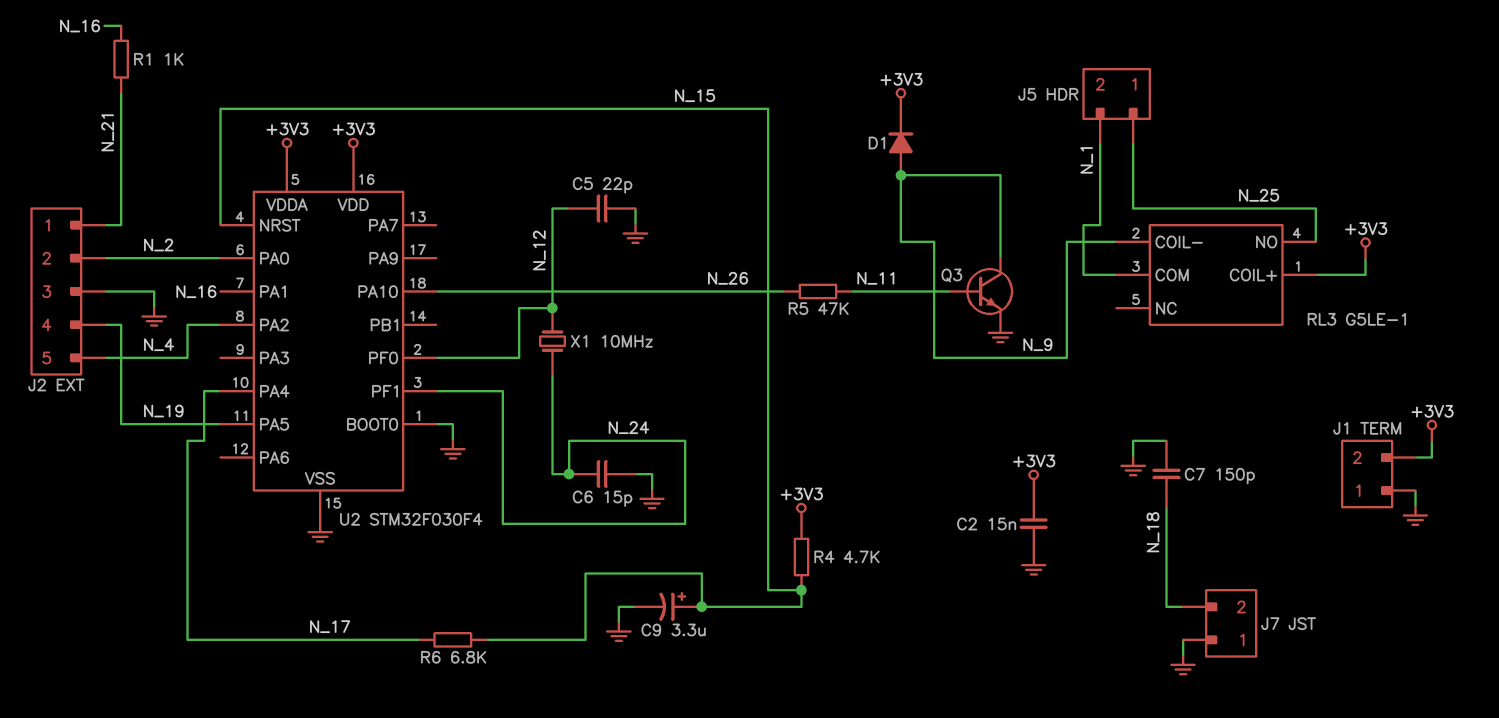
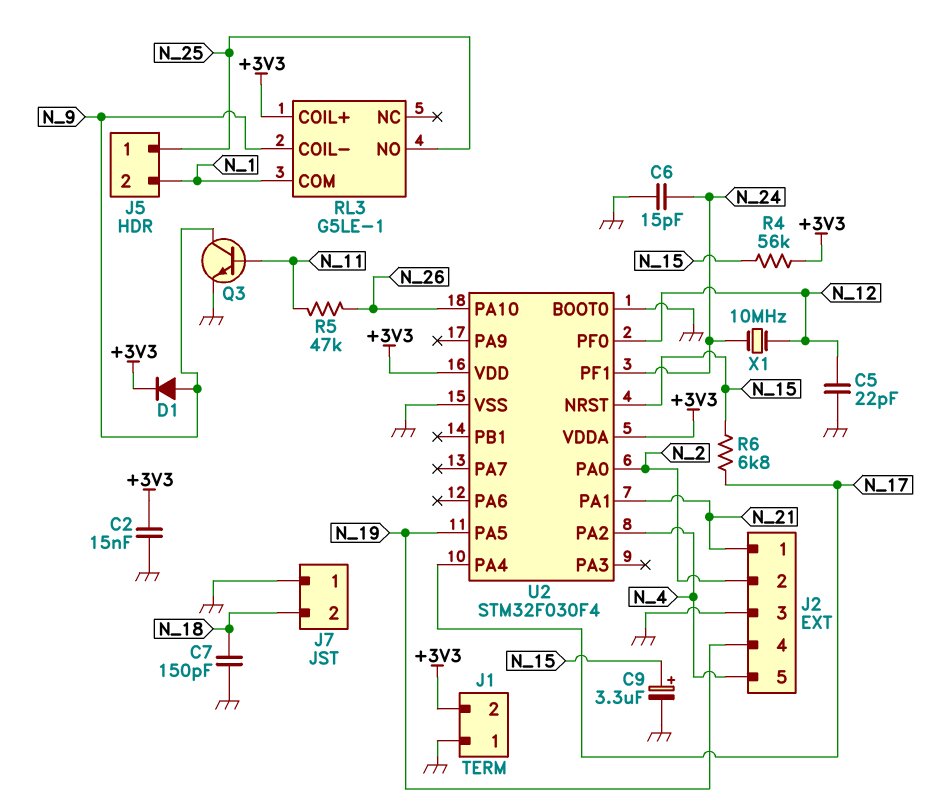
R1: 1k (N_16, N_21) -> none
R4: 4.7k (+3V3, N_15) -> 56k (+3V3, N_15)
U2 pin PA1: N_16 -> N_21

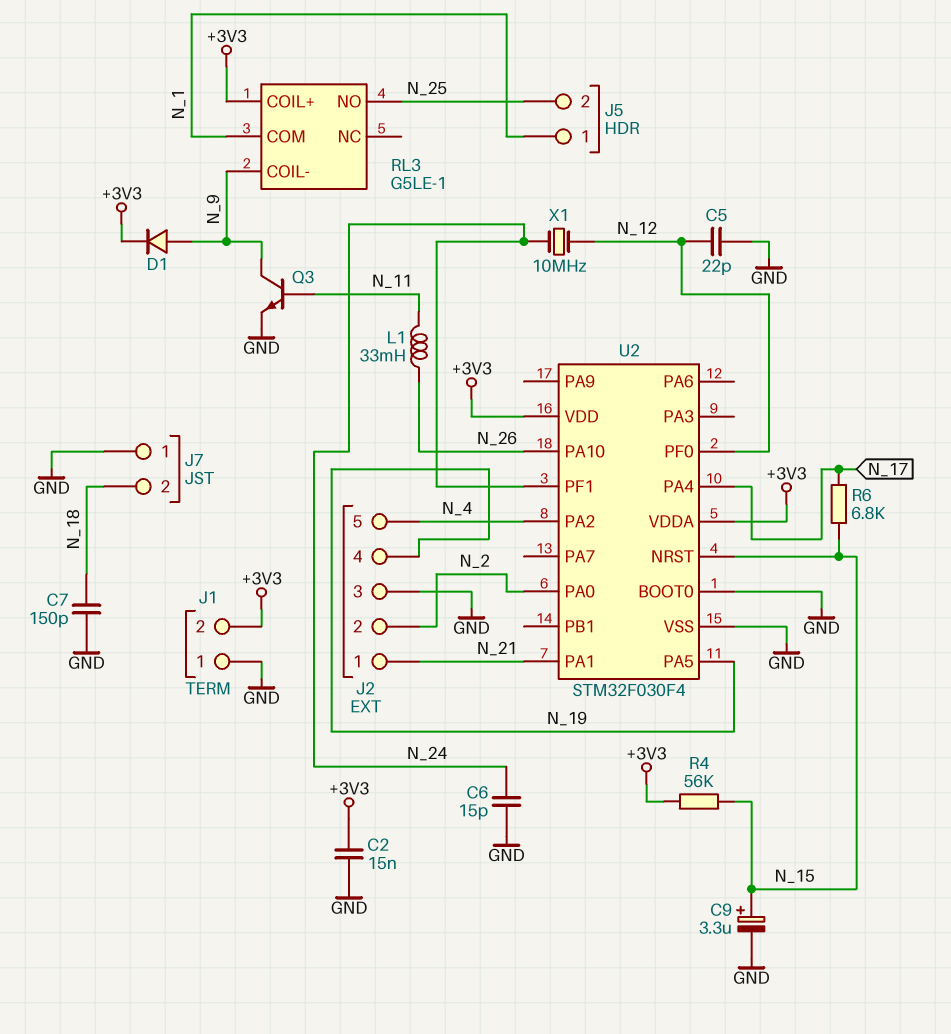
J5 pin 1: N_25 -> N_1
J5 pin 2: N_1 -> N_25
L1: none -> 33mH (N_11, N_26)
R5: 47k (N_11, N_26) -> none

